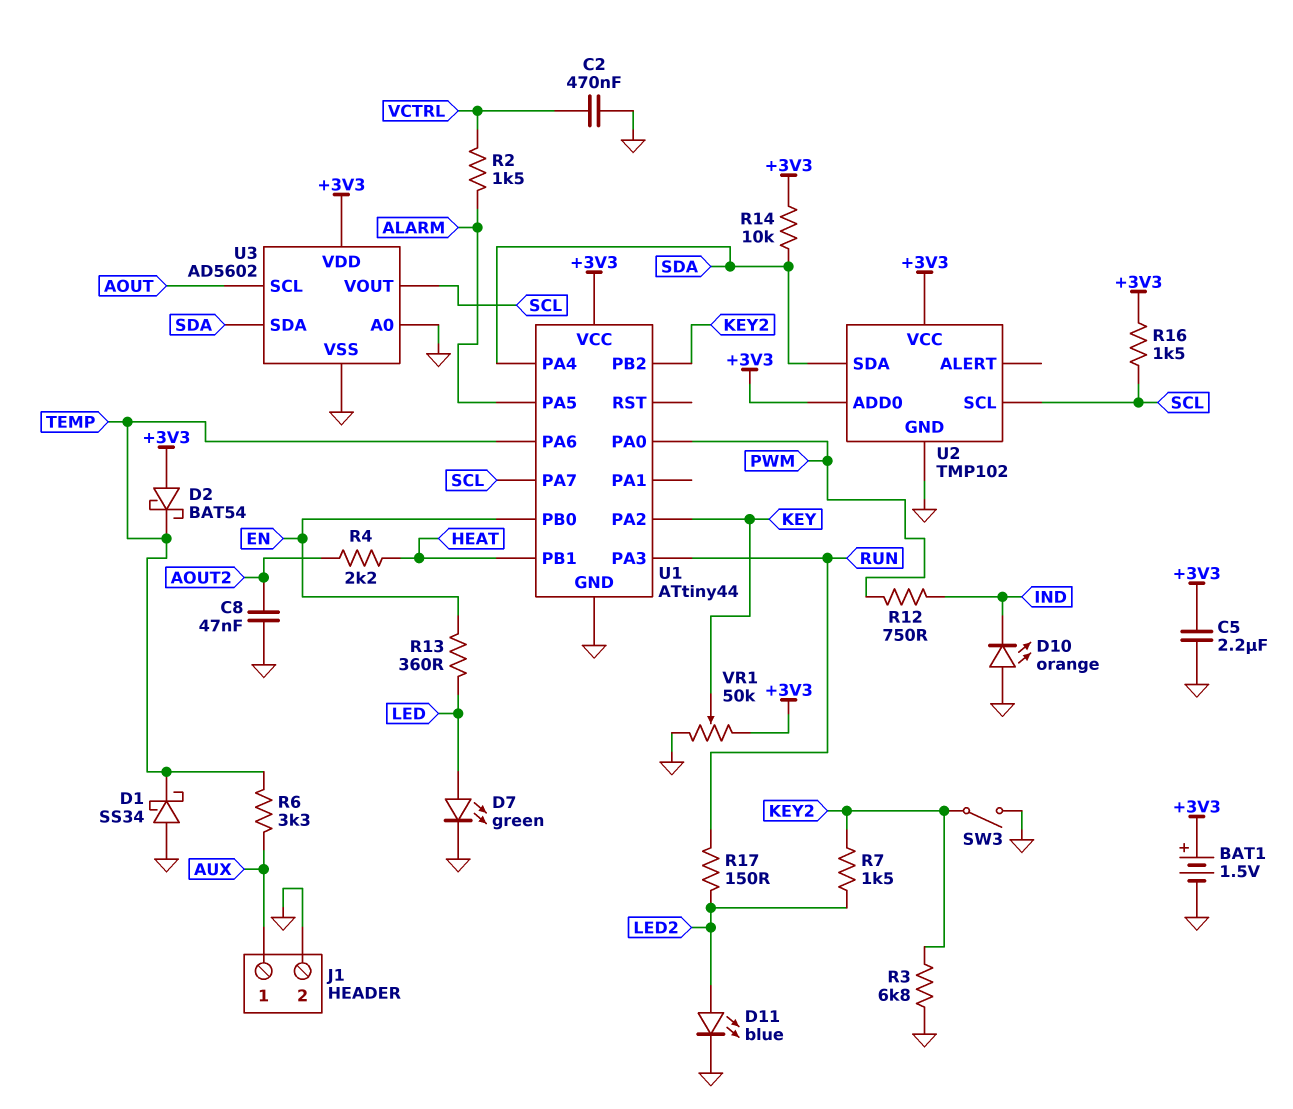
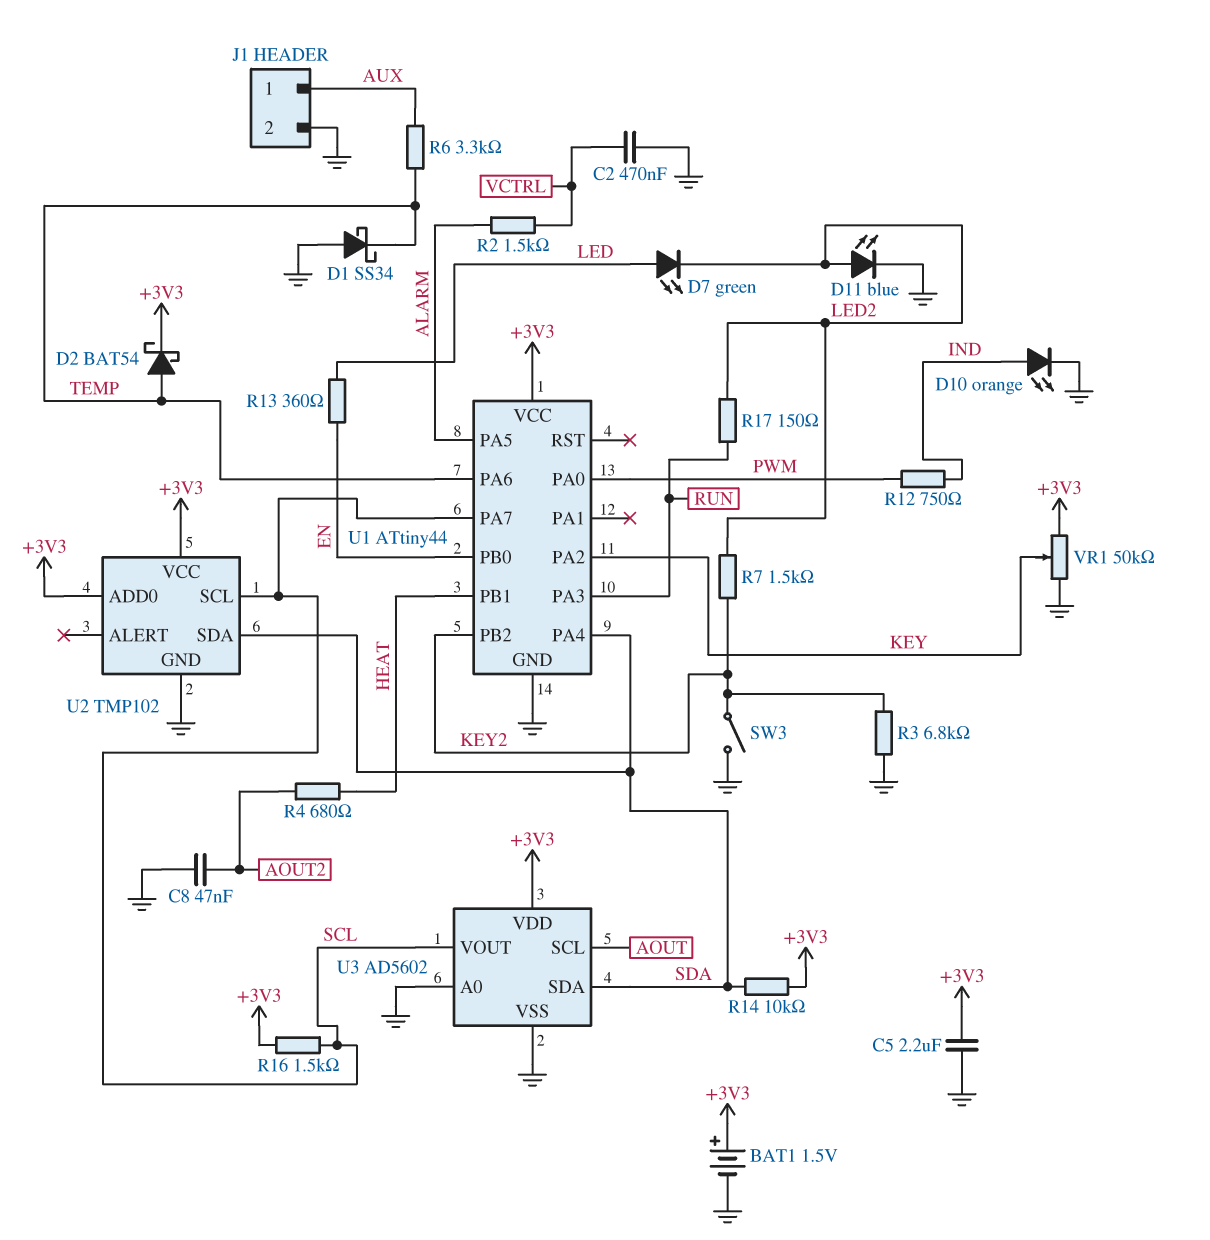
D2: schottky BAT54 (A +3V3, K TEMP) -> schottky BAT54 (A TEMP, K +3V3)
D7: LED green (A LED, K GND) -> LED green (A LED, K LED2)
D10: LED orange (A GND, K IND) -> LED orange (A IND, K GND)
R4: 2.2k (AOUT2, HEAT) -> 680 (AOUT2, HEAT)

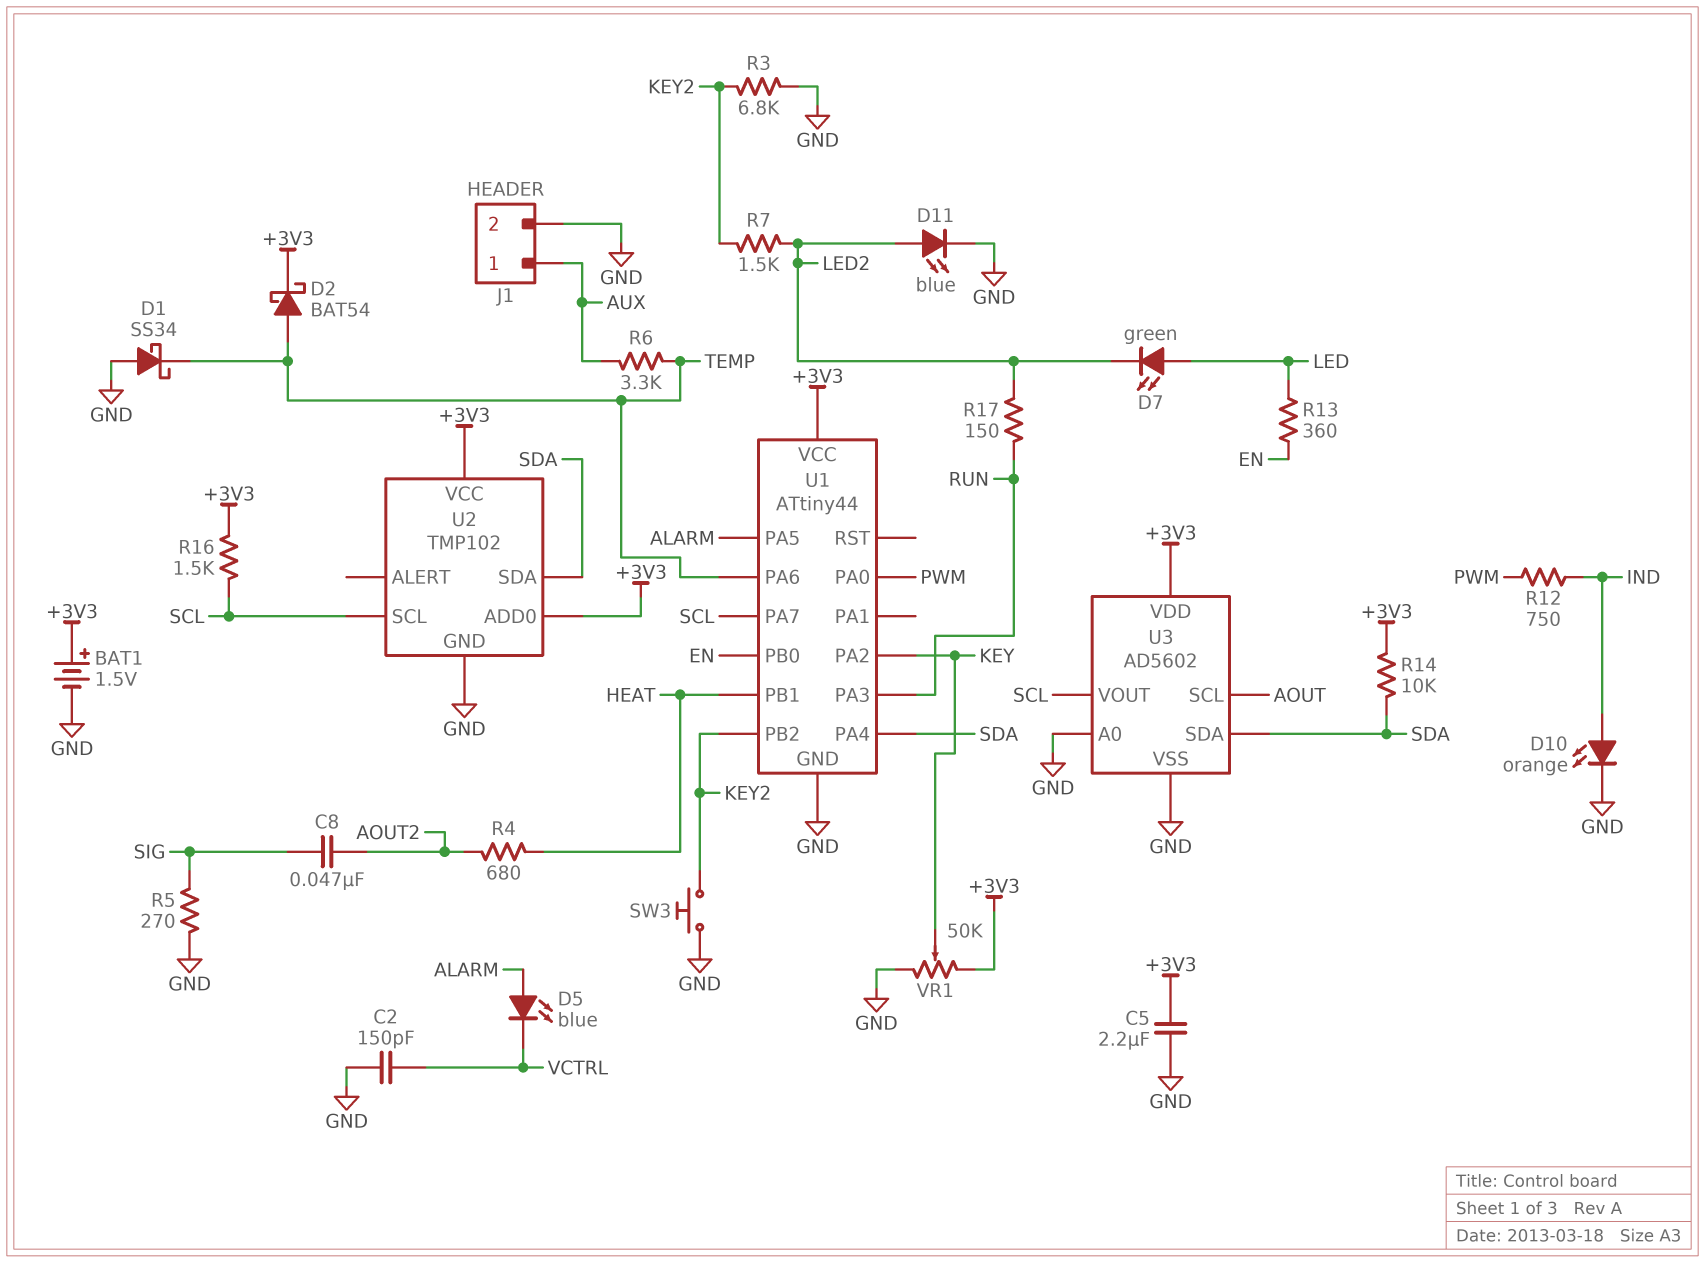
C2: 470nF (GND, VCTRL) -> 150pF (GND, VCTRL)
C8: 47nF (AOUT2, GND) -> 47nF (AOUT2, SIG)
D5: none -> LED blue (A ALARM, K VCTRL)
R2: 1.5k (ALARM, VCTRL) -> none
R5: none -> 270 (GND, SIG)
SW3: switch (GND, KEY2) -> button (GND, KEY2)

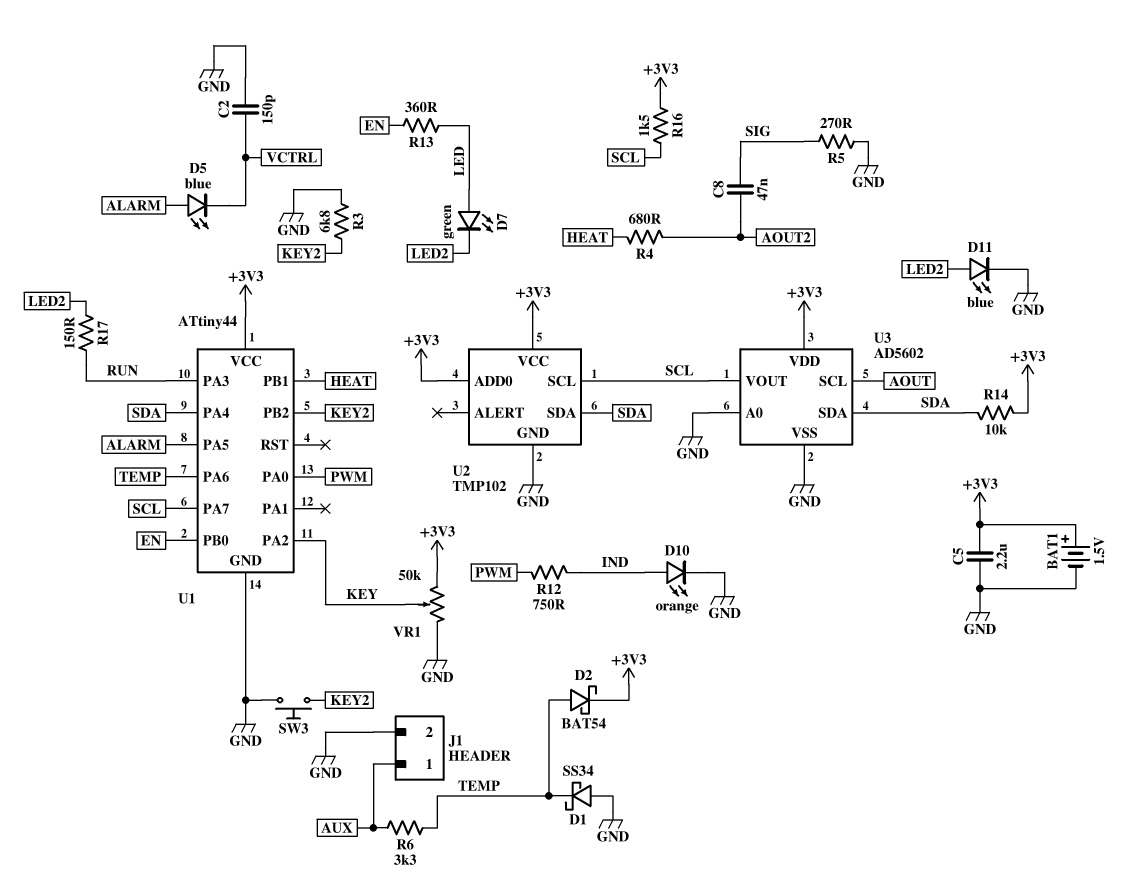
R7: 1.5k (KEY2, LED2) -> none

